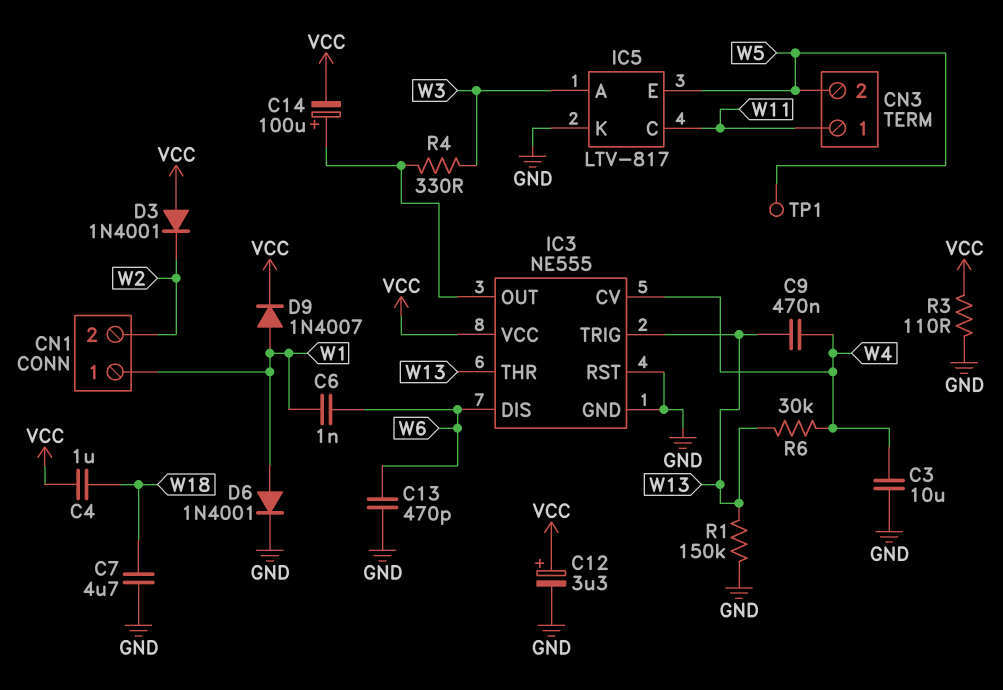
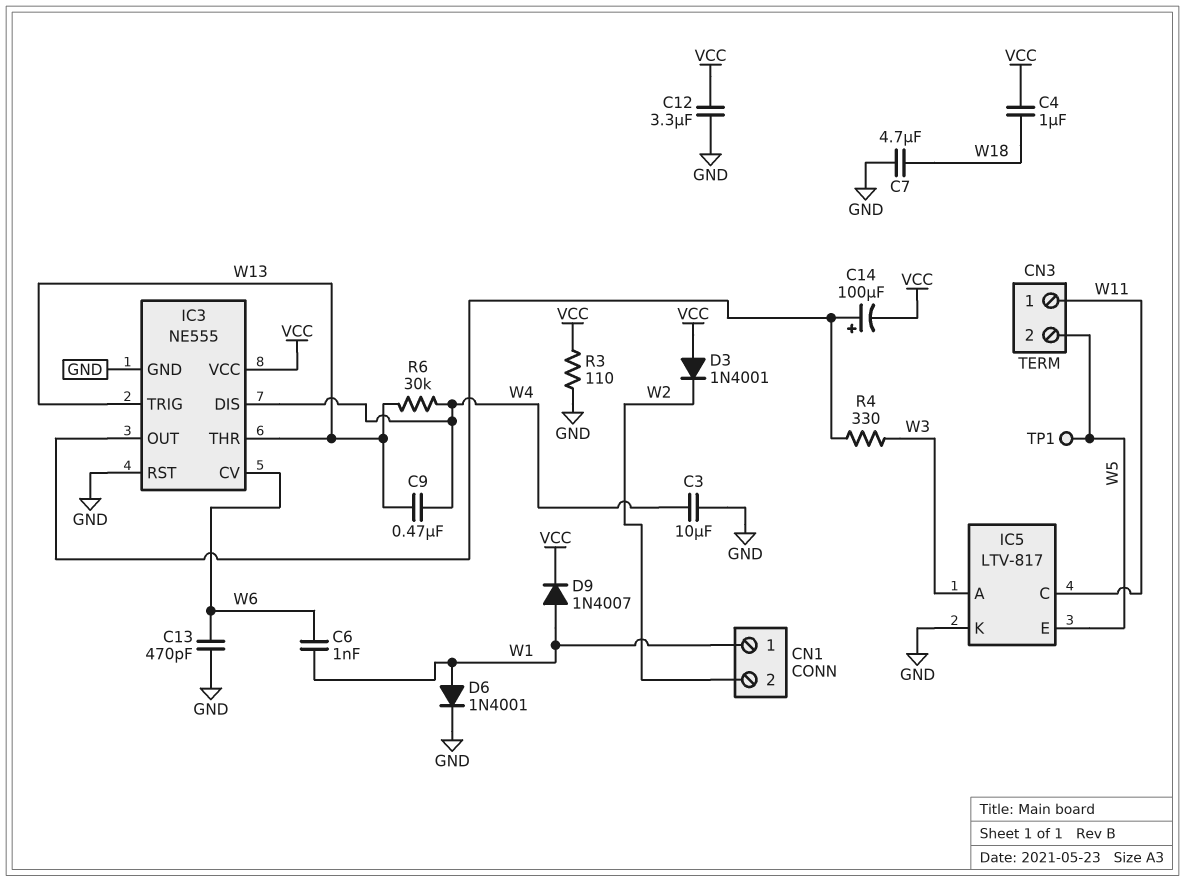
C12: 3.3uF (plus VCC, minus GND) -> 3.3uF (GND, VCC)
IC3 pin CV: W4 -> W6
IC3 pin DIS: W6 -> W4
R1: 150k (GND, W13) -> none

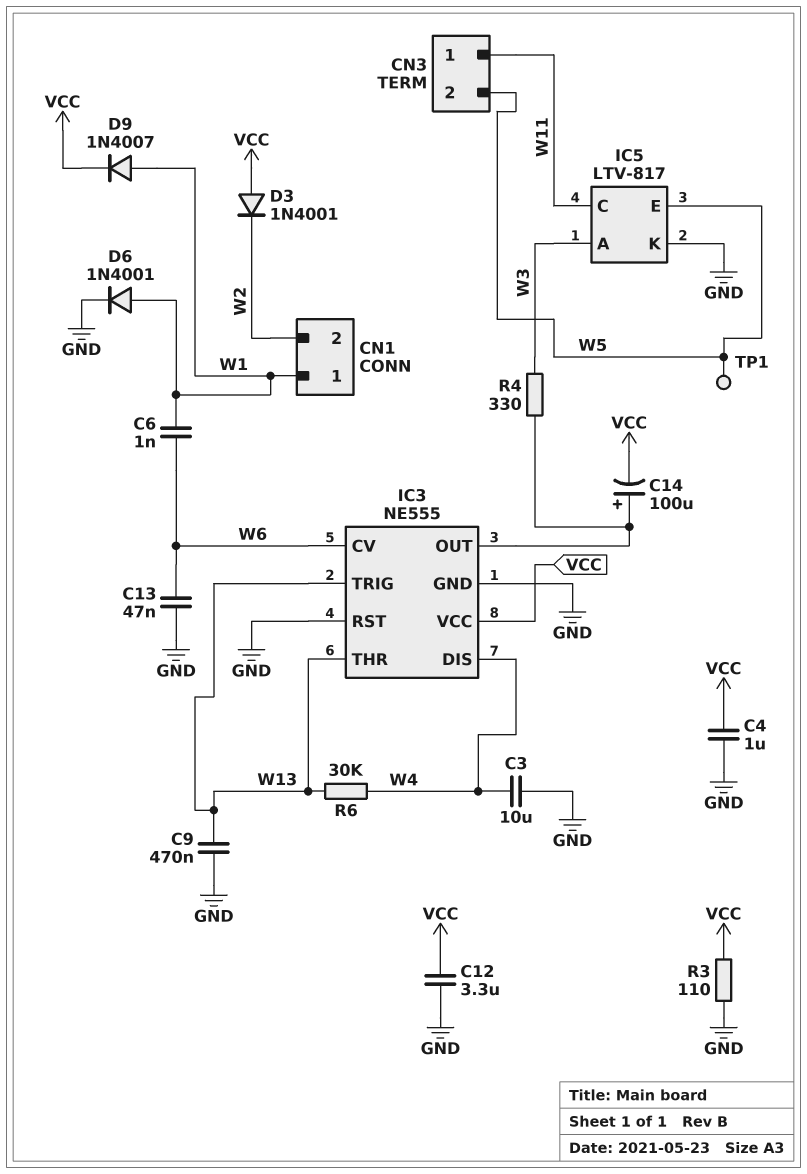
C4: 1uF (VCC, W18) -> 1uF (GND, VCC)
C7: 4.7uF (GND, W18) -> none
C9: 470nF (W4, W13) -> 470nF (GND, W13)
C13: 470pF (GND, W6) -> 47nF (GND, W6)

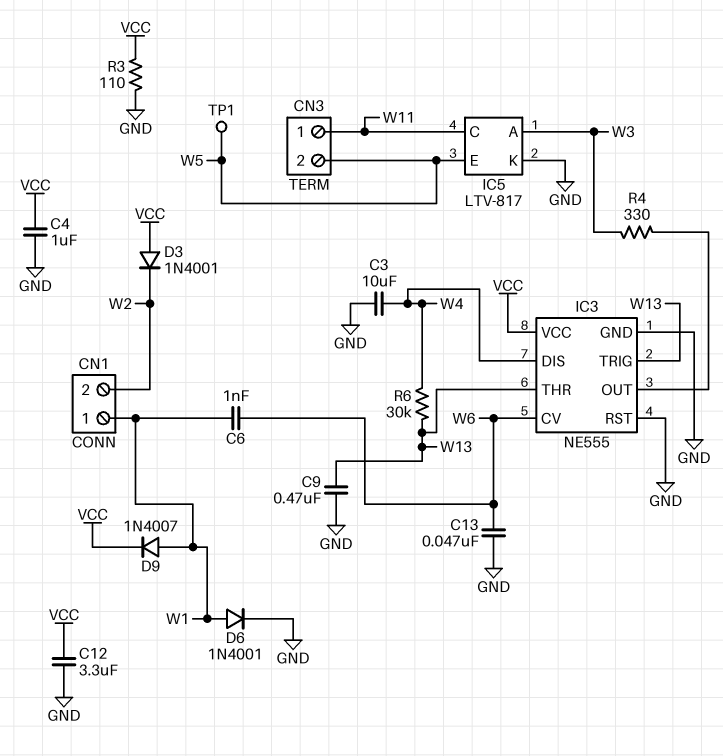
C14: 100uF (plus IC3/OUT, minus VCC) -> none

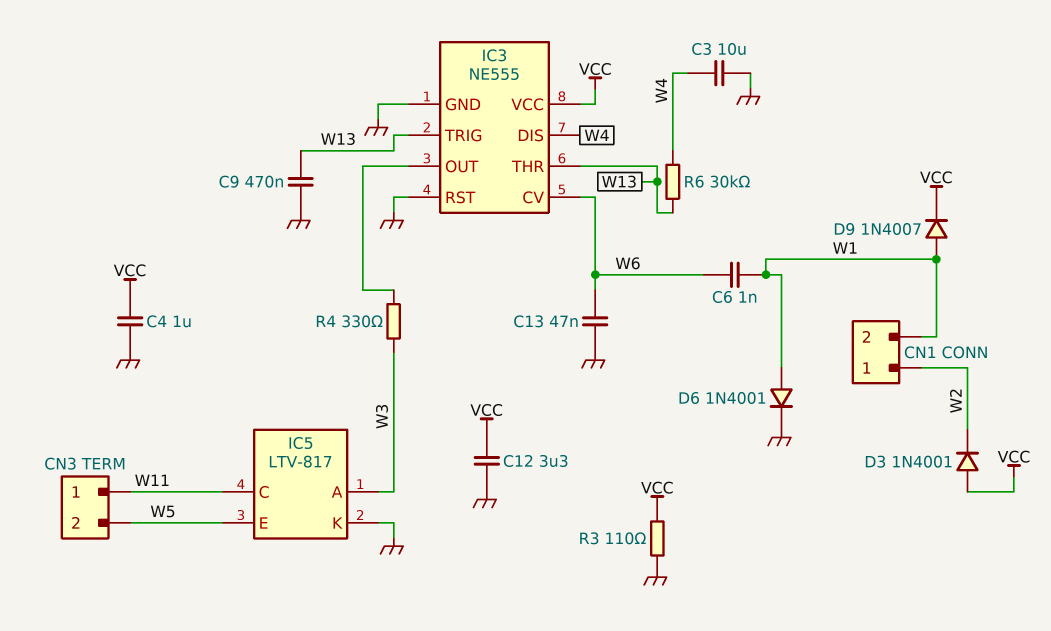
CN1 pin 1: W1 -> W2
CN1 pin 2: W2 -> W1
TP1: test point (W5) -> none

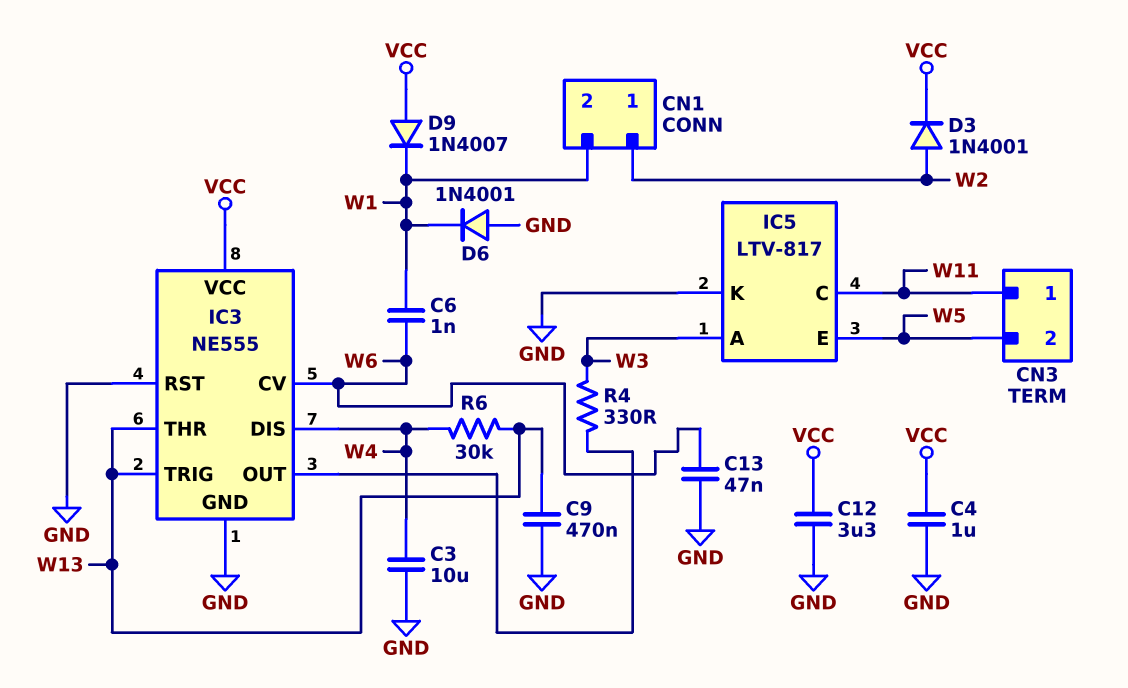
D3: diode 1N4001 (A VCC, K W2) -> diode 1N4001 (A W2, K VCC)
D6: diode 1N4001 (A W1, K GND) -> diode 1N4001 (A GND, K W1)
D9: diode 1N4007 (A W1, K VCC) -> diode 1N4007 (A VCC, K W1)
R3: 110 (GND, VCC) -> none

